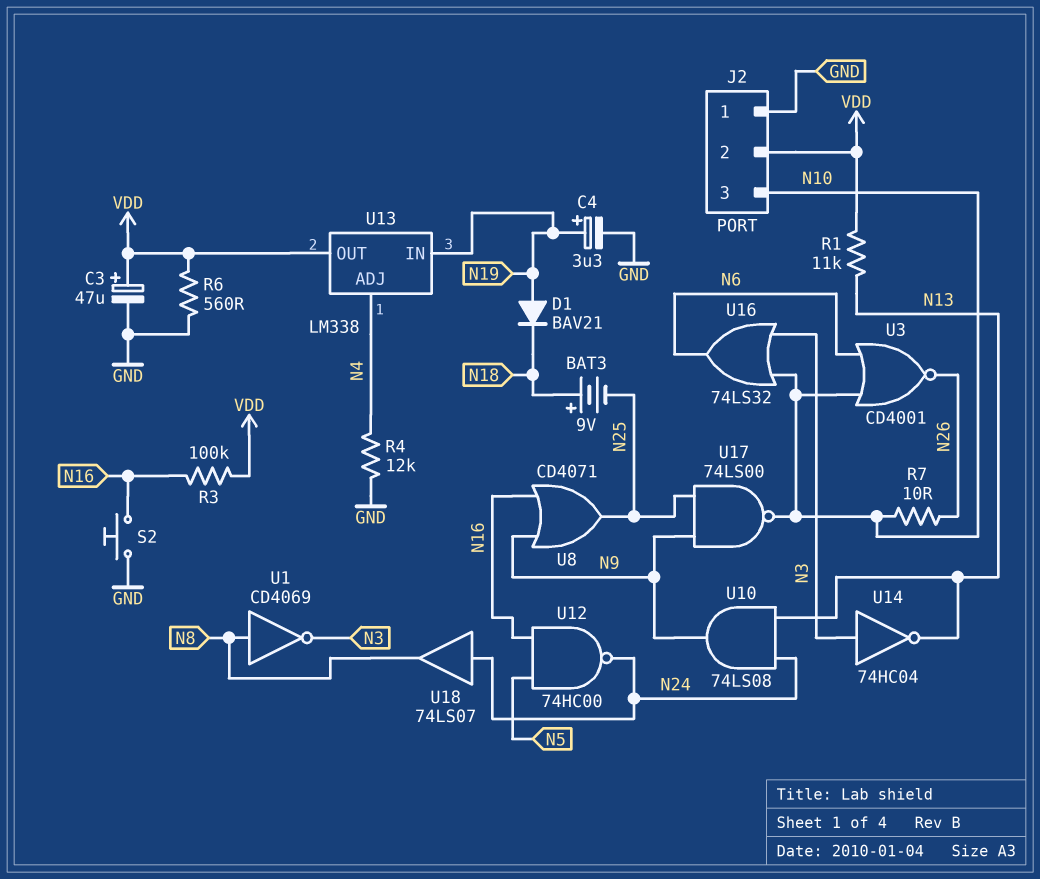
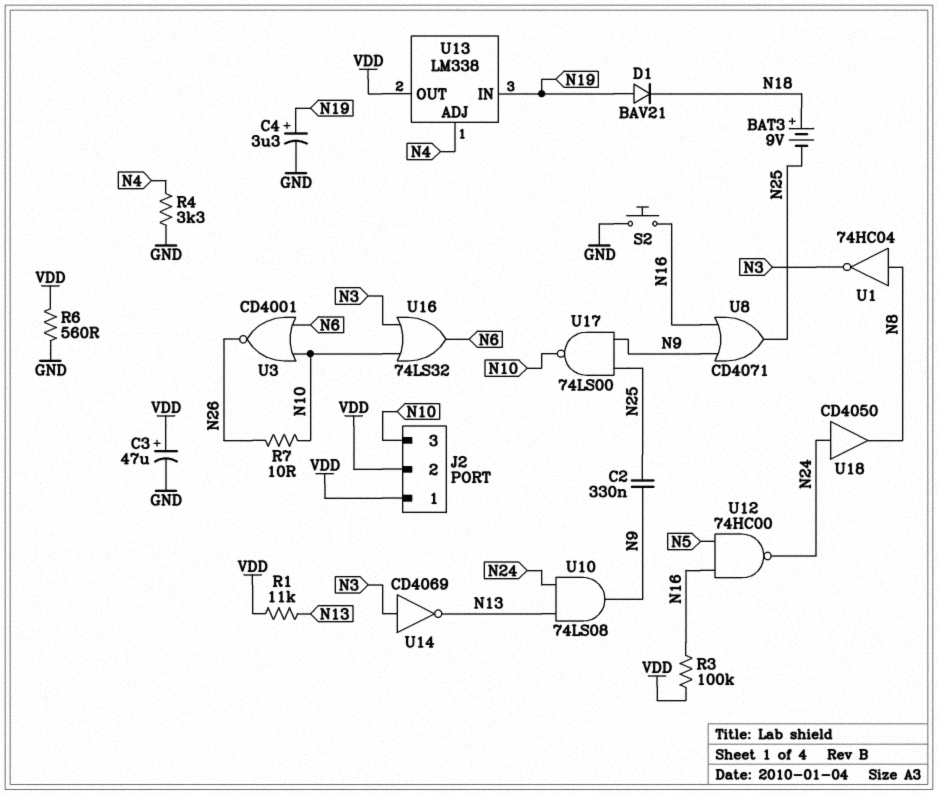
C2: none -> 330nF (N9, N25)
J2 pin 1: GND -> VDD
R4: 12k (GND, N4) -> 3.3k (GND, N4)
U1: NOT CD4069 (in N8, out N3) -> NOT 74HC04 (in N8, out N3)
U14: NOT 74HC04 (in N3, out N13) -> NOT CD4069 (in N3, out N13)
U18: buffer 74LS07 (in N24, out N8) -> buffer CD4050 (in N24, out N8)

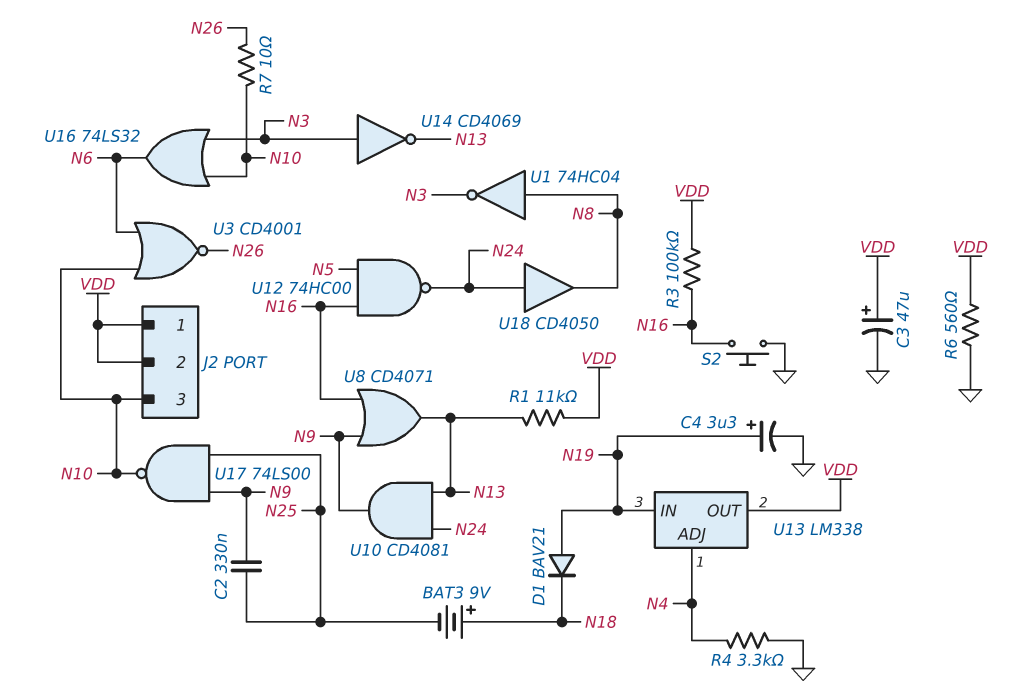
U8: OR CD4071 (in N9, in N16, out N25) -> OR CD4071 (in N9, in N16, out N13)
U10: AND 74LS08 (in N13, in N24, out N9) -> AND CD4081 (in N13, in N24, out N9)

